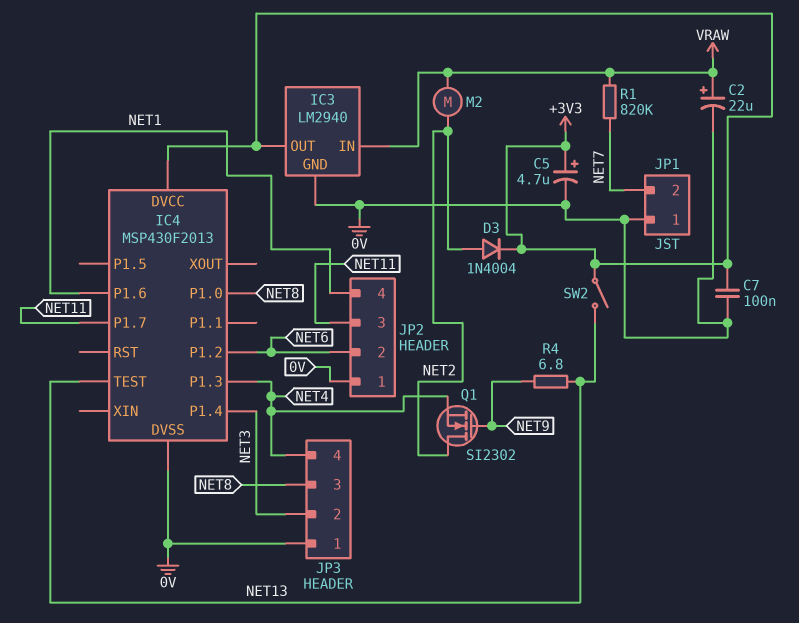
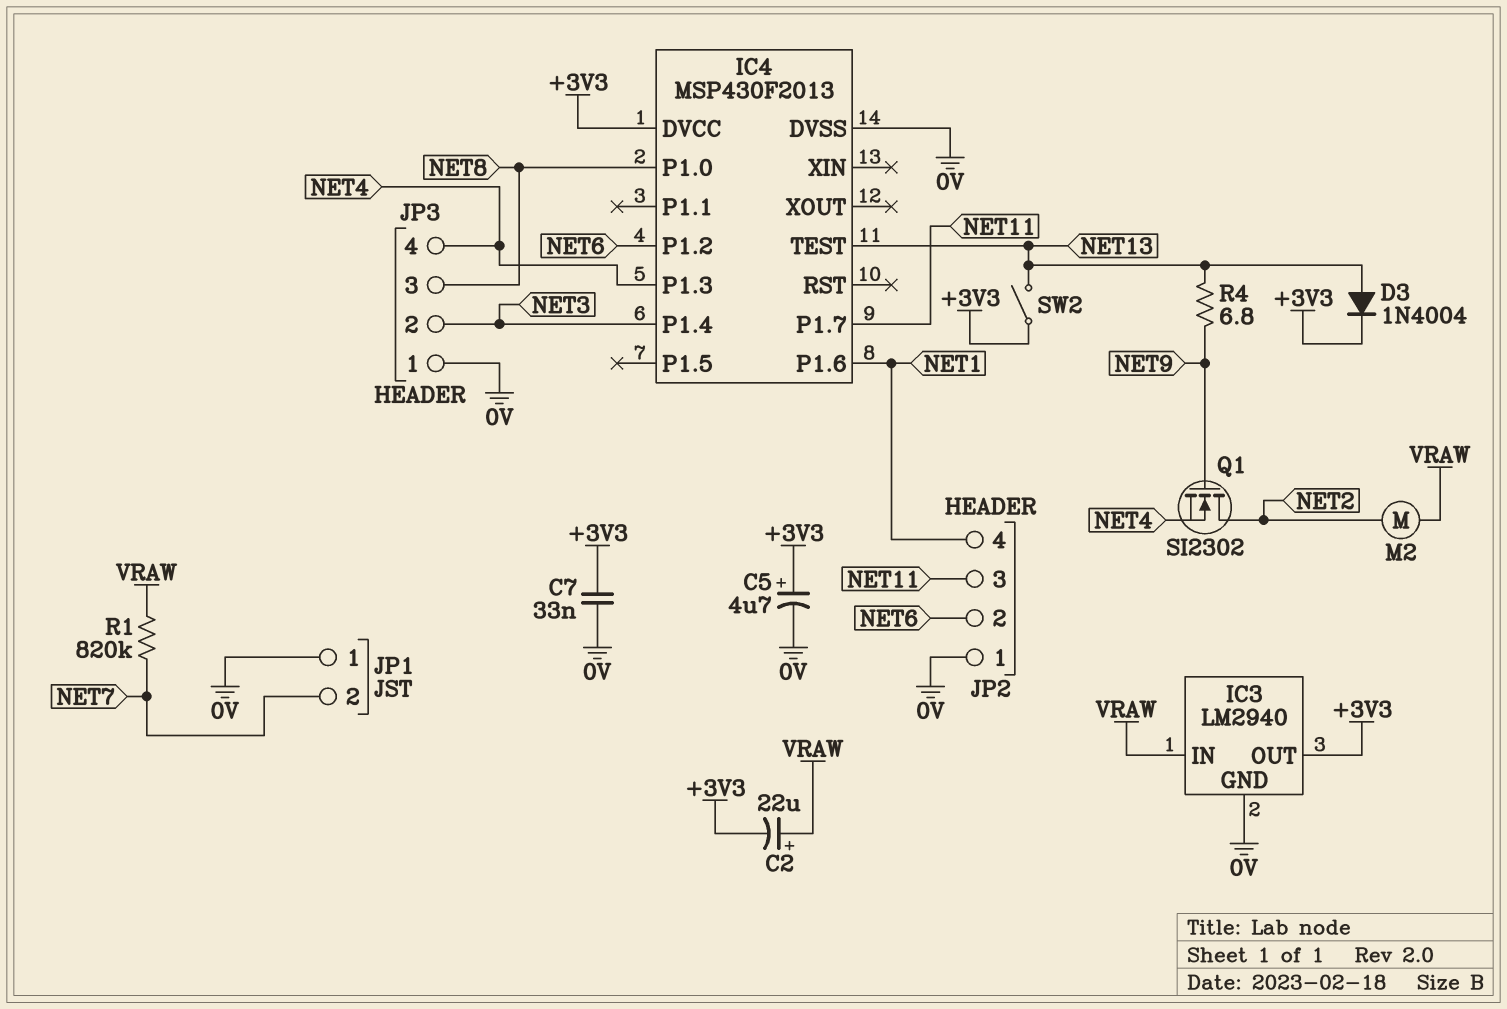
C2: 22uF (plus VRAW, minus 0V) -> 22uF (plus VRAW, minus +3V3)
C7: 100nF (+3V3, 0V) -> 33nF (+3V3, 0V)
D3: diode 1N4004 (A NET2, K +3V3) -> diode 1N4004 (A NET13, K +3V3)

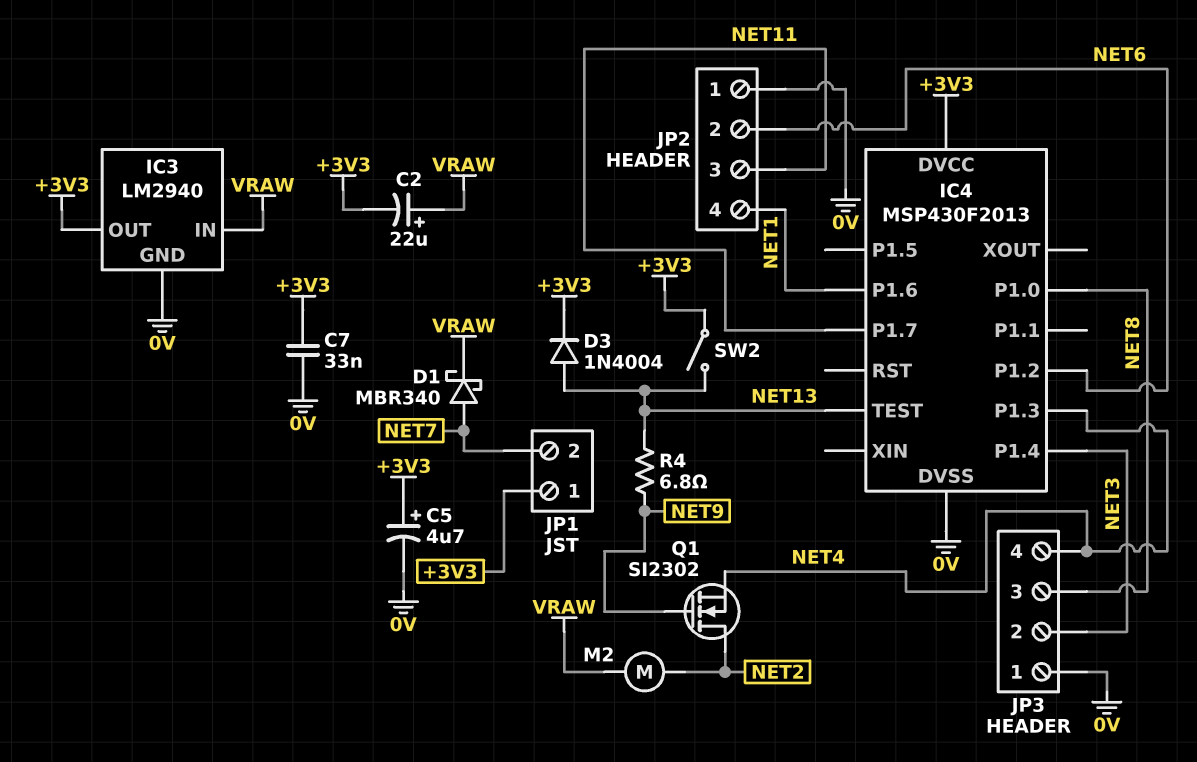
D1: none -> schottky MBR340 (A NET7, K VRAW)
JP1 pin 1: 0V -> +3V3
R1: 820k (NET7, VRAW) -> none

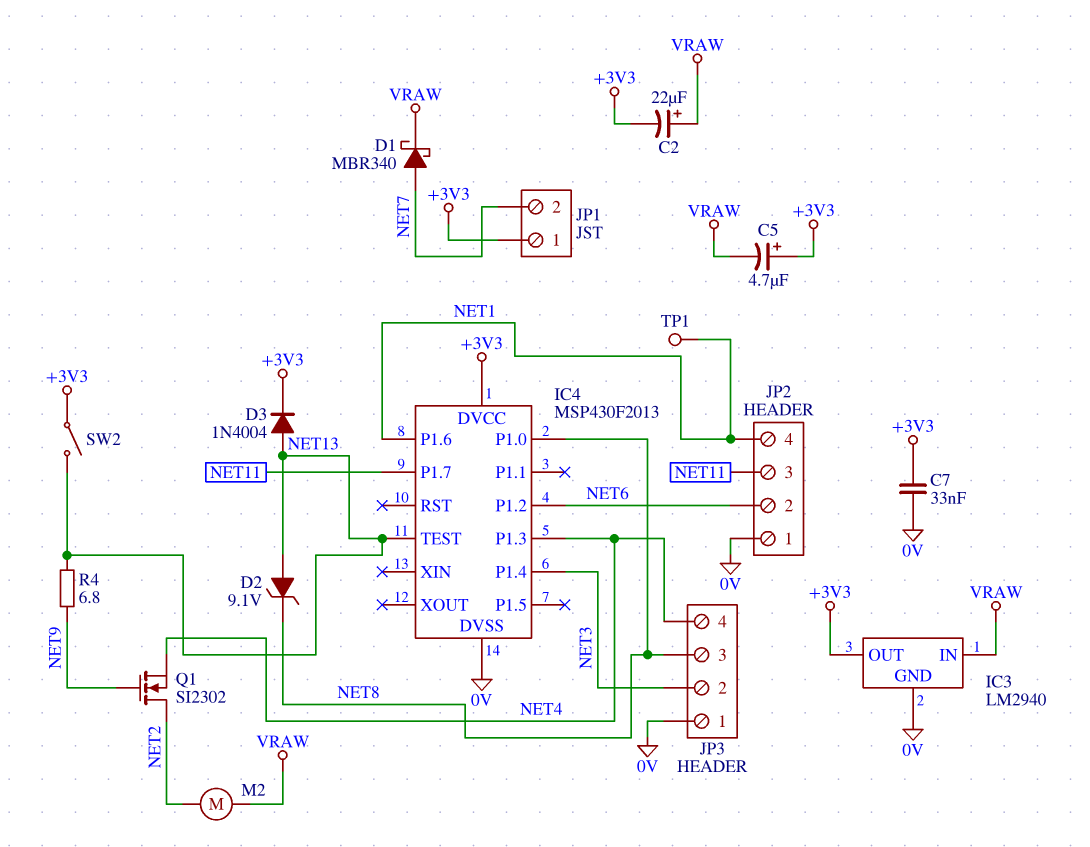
C5: 4.7uF (plus +3V3, minus 0V) -> 4.7uF (plus +3V3, minus VRAW)
D2: none -> zener 9.1V (A NET13, K NET8)
TP1: none -> test point (NET1)

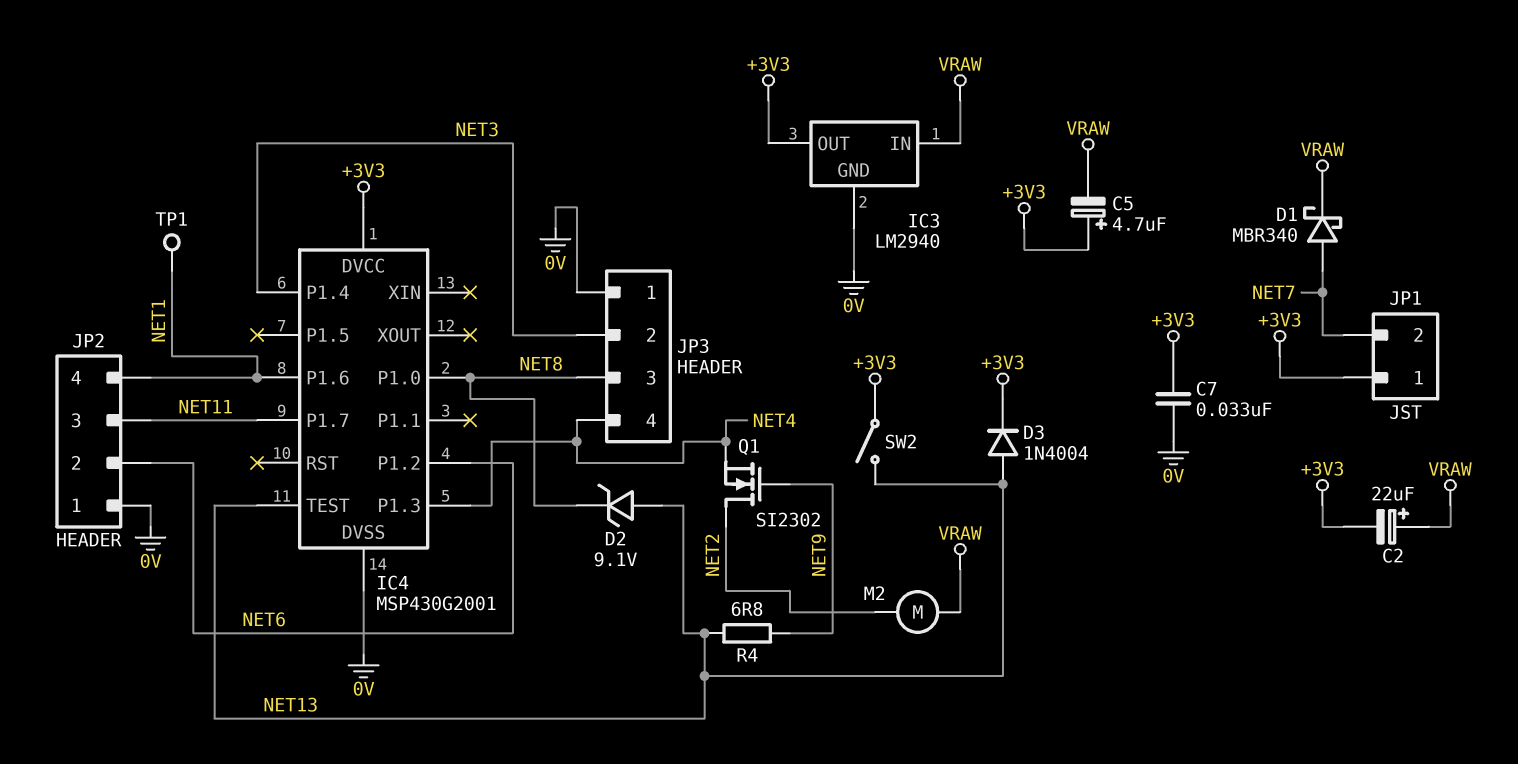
IC4: MSP430F2013 -> MSP430G2001

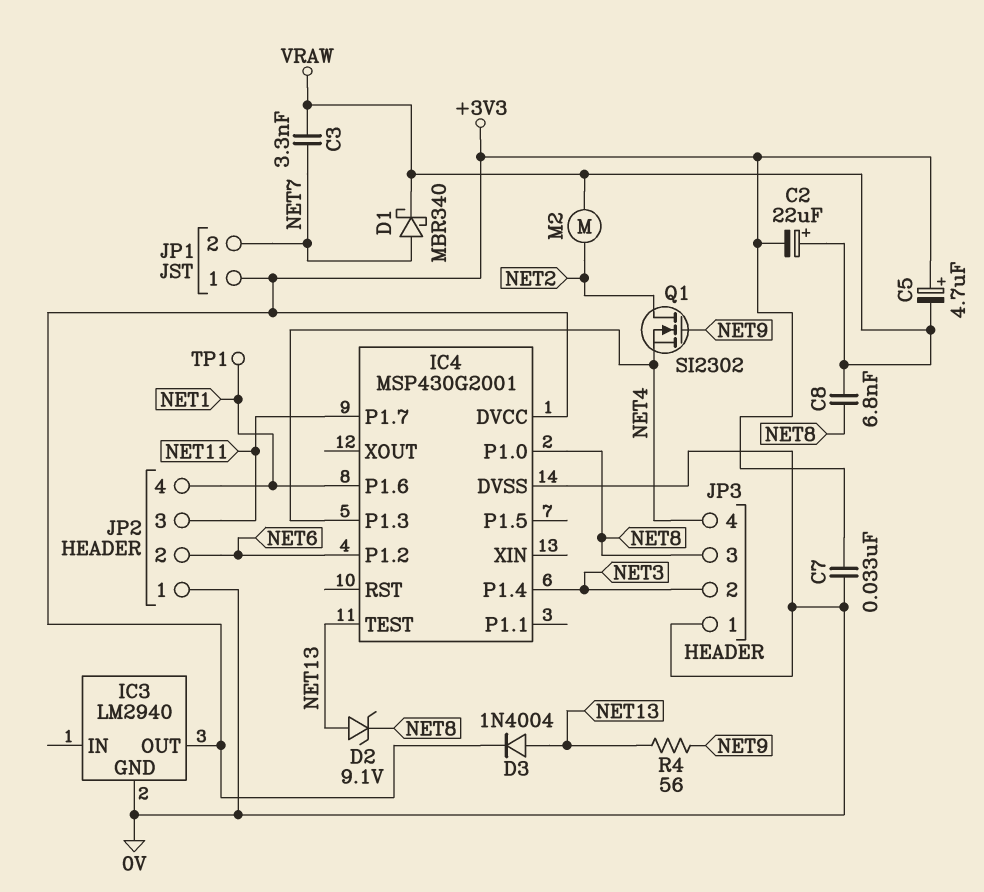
C3: none -> 3.3nF (NET7, VRAW)
C8: none -> 6.8nF (NET8, VRAW)
IC3 pin IN: VRAW -> none
R4: 6.8 (NET9, NET13) -> 56 (NET9, NET13)
SW2: switch (+3V3, NET13) -> none

